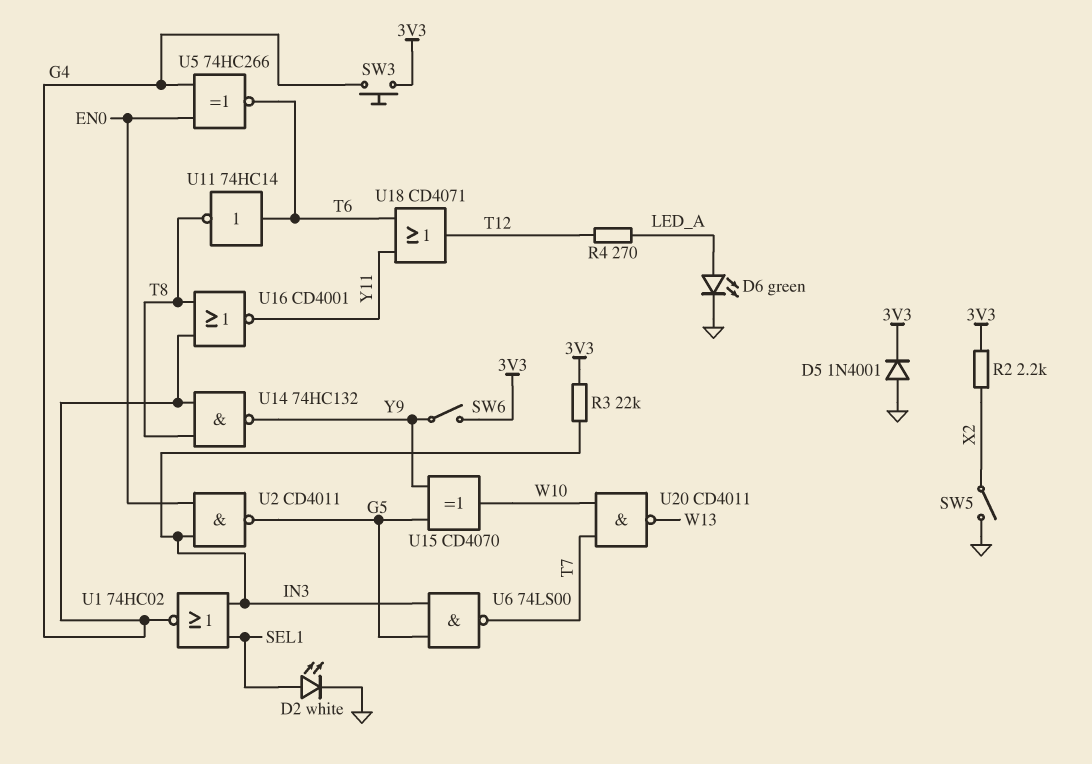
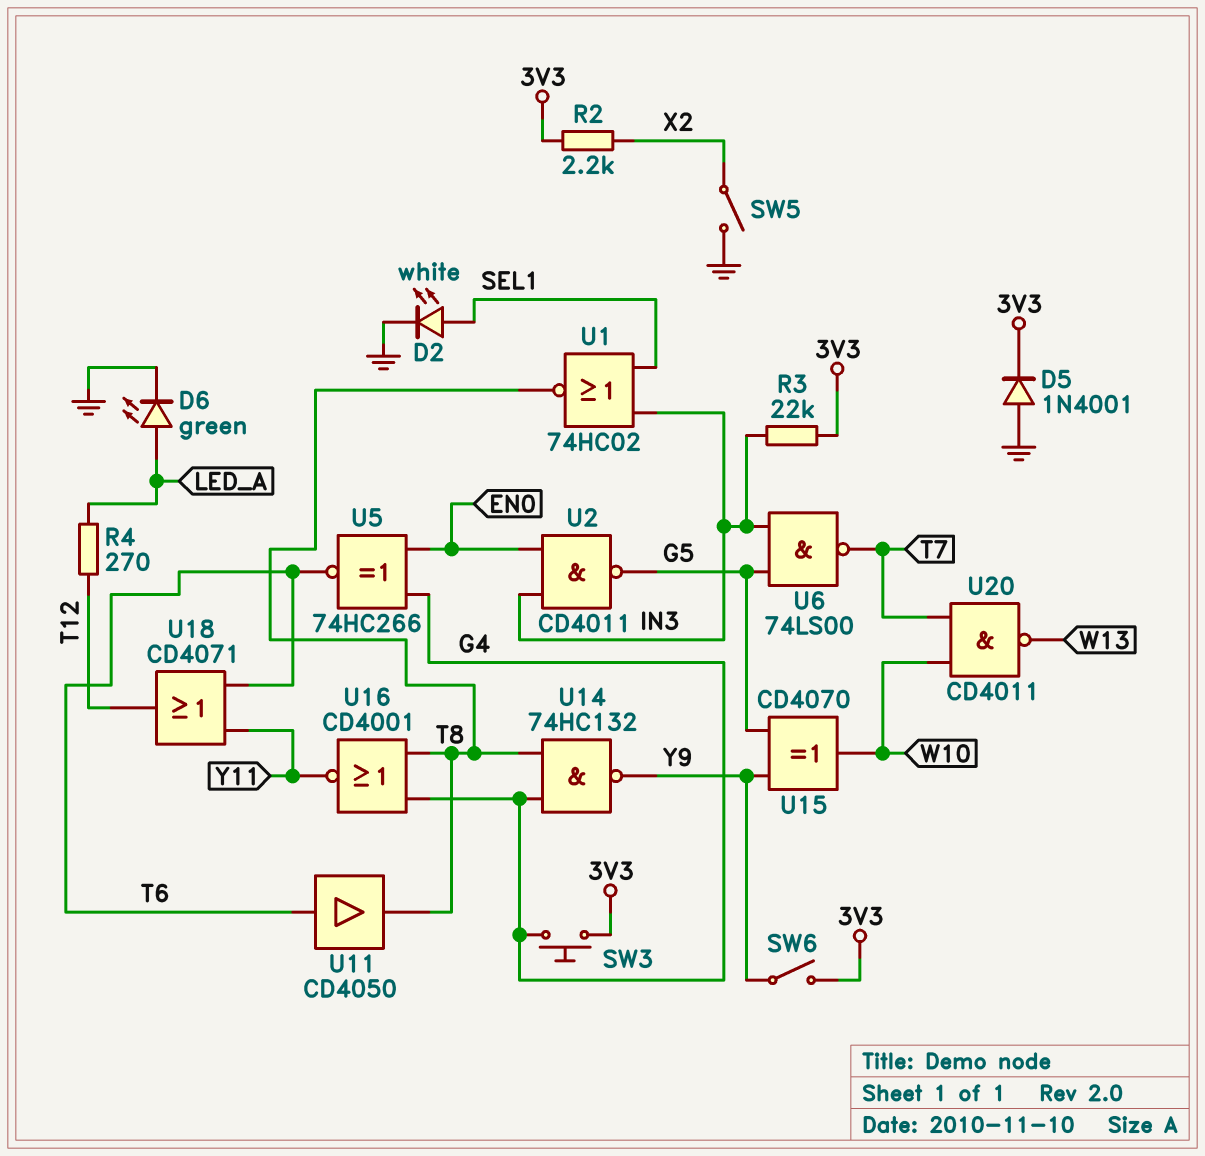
U1: NOR 74HC02 (in IN3, in SEL1, out G4) -> NOR 74HC02 (in IN3, in SEL1, out T8)
U11: NOT 74HC14 (in T6, out T8) -> buffer CD4050 (in T6, out T8)

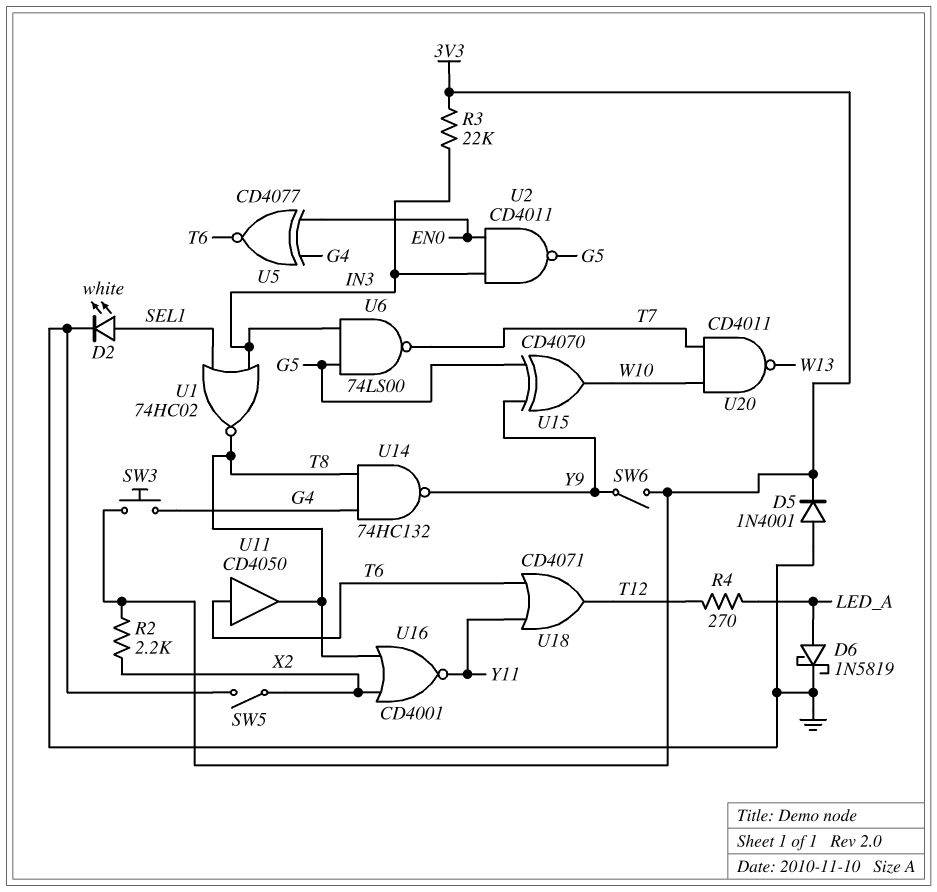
D6: LED green (A LED_A, K GND) -> schottky 1N5819 (A LED_A, K GND)
U5: XNOR 74HC266 (in EN0, in G4, out T6) -> XNOR CD4077 (in EN0, in G4, out T6)
U16: NOR CD4001 (in G4, in T8, out Y11) -> NOR CD4001 (in T8, in X2, out Y11)

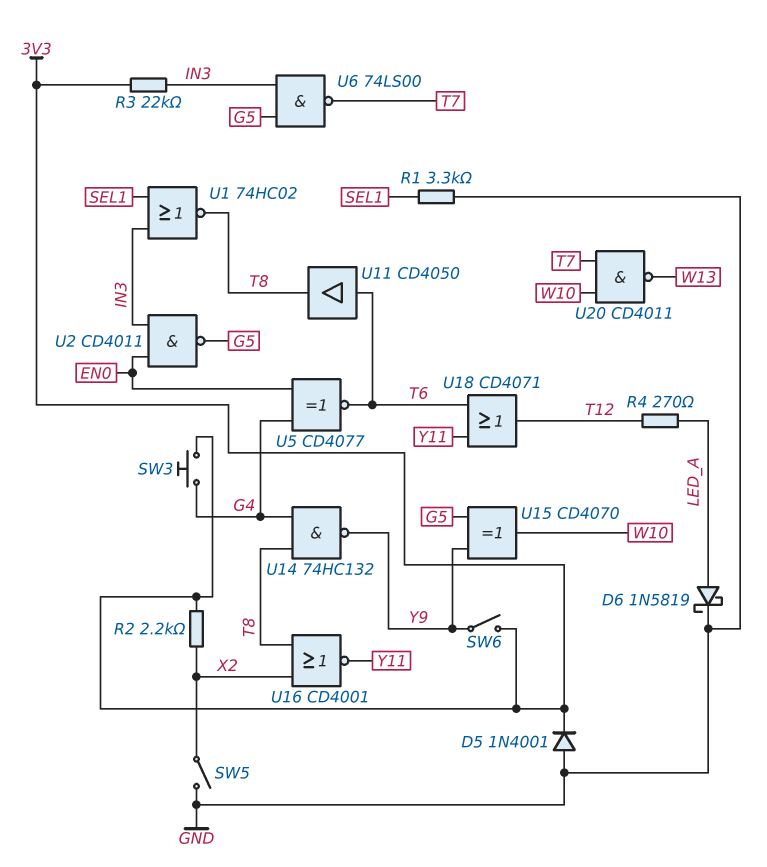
D2: LED white (A SEL1, K GND) -> none
R1: none -> 3.3k (GND, SEL1)

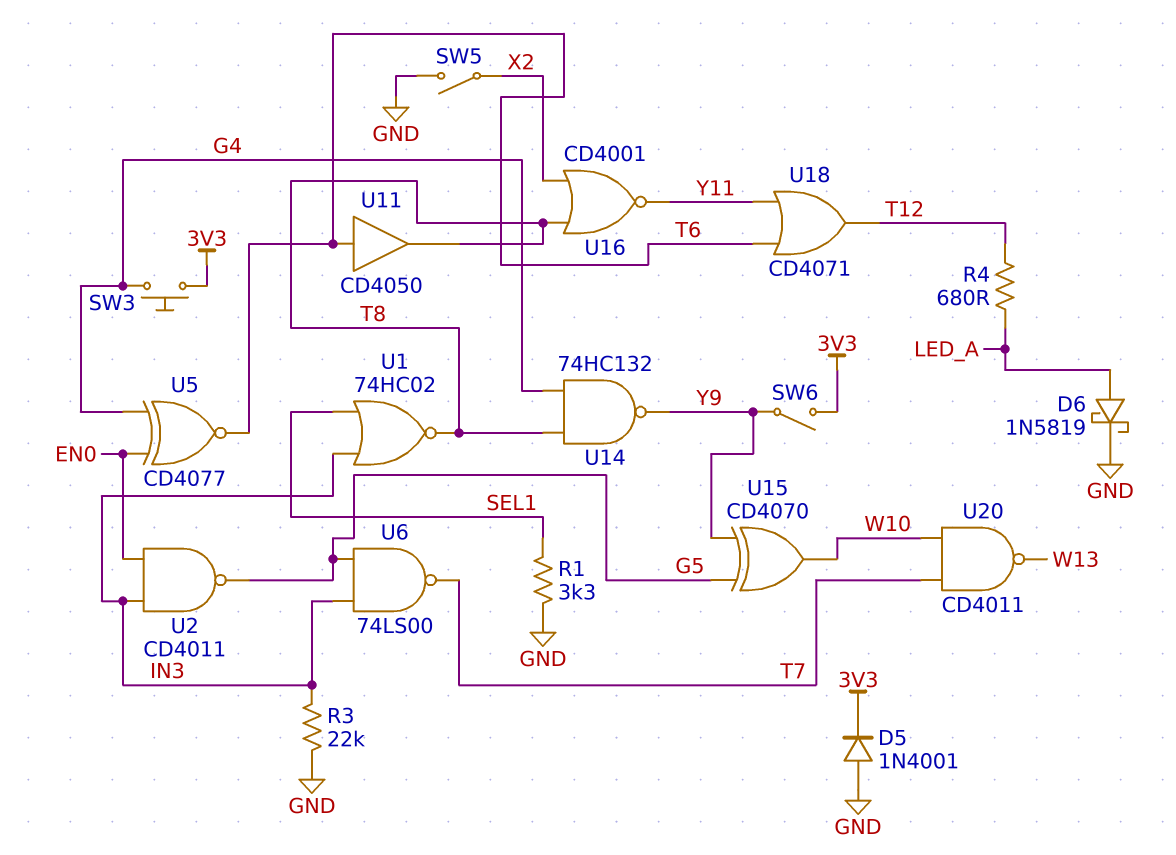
R2: 2.2k (3V3, X2) -> none
R3: 22k (3V3, IN3) -> 22k (GND, IN3)
R4: 270 (LED_A, T12) -> 680 (LED_A, T12)

